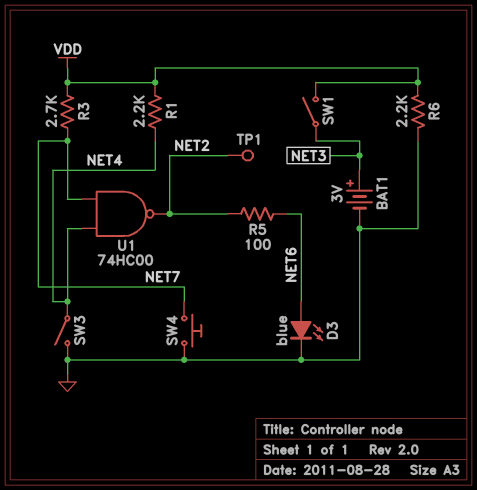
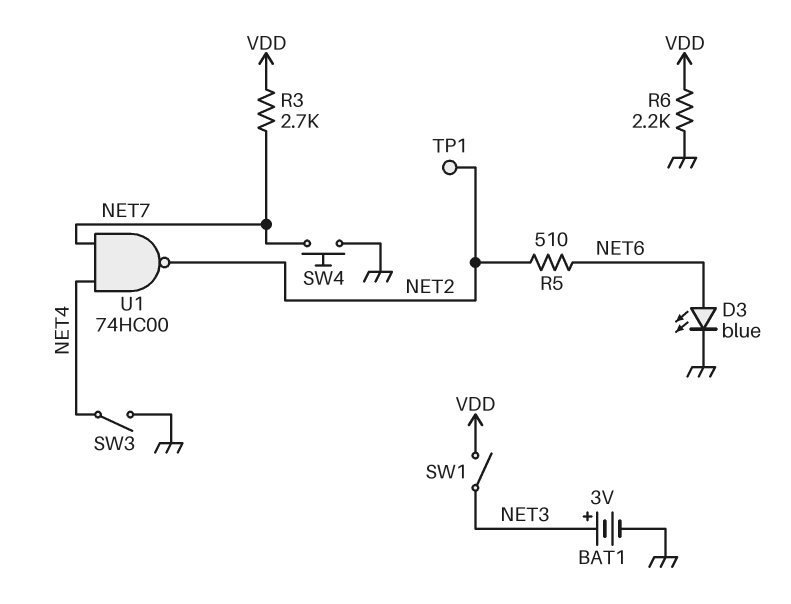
R1: 2.2k (NET4, VDD) -> none
R5: 100 (NET2, NET6) -> 510 (NET2, NET6)

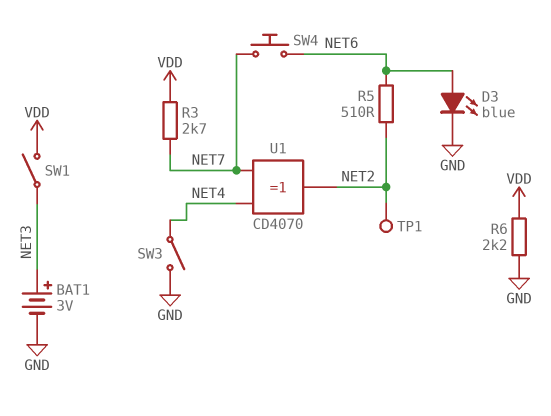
SW4: button (GND, NET7) -> button (NET6, NET7)
U1: NAND 74HC00 (in NET4, in NET7, out NET2) -> XOR CD4070 (in NET4, in NET7, out NET2)

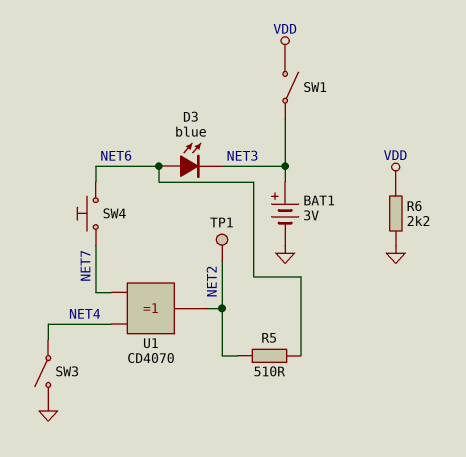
D3: LED blue (A NET6, K GND) -> LED blue (A NET6, K NET3)
R3: 2.7k (NET7, VDD) -> none

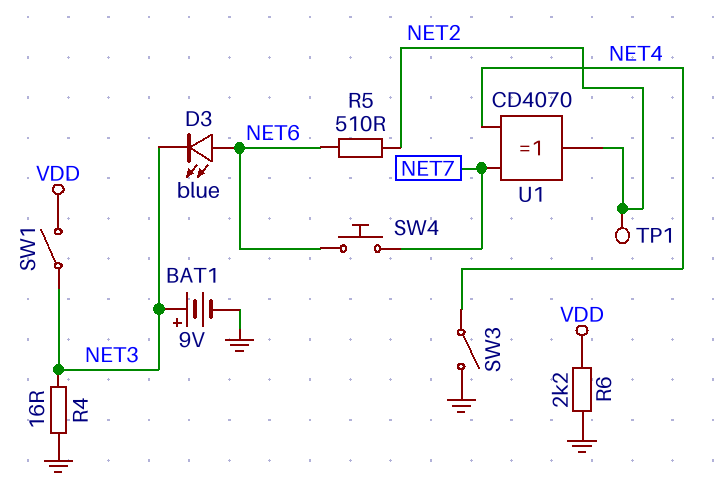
BAT1: 3V (plus NET3, minus GND) -> 9V (plus NET3, minus GND)
R4: none -> 16 (GND, NET3)

